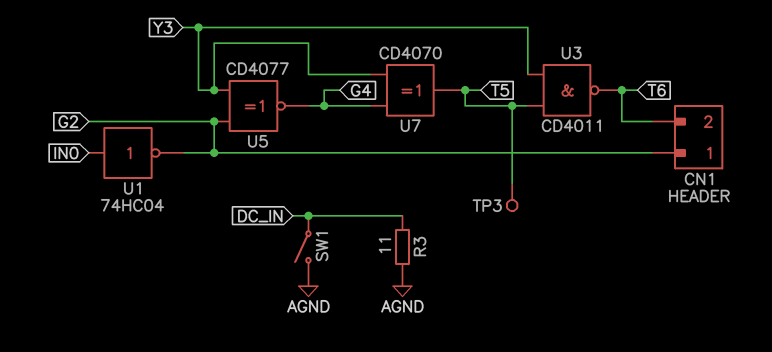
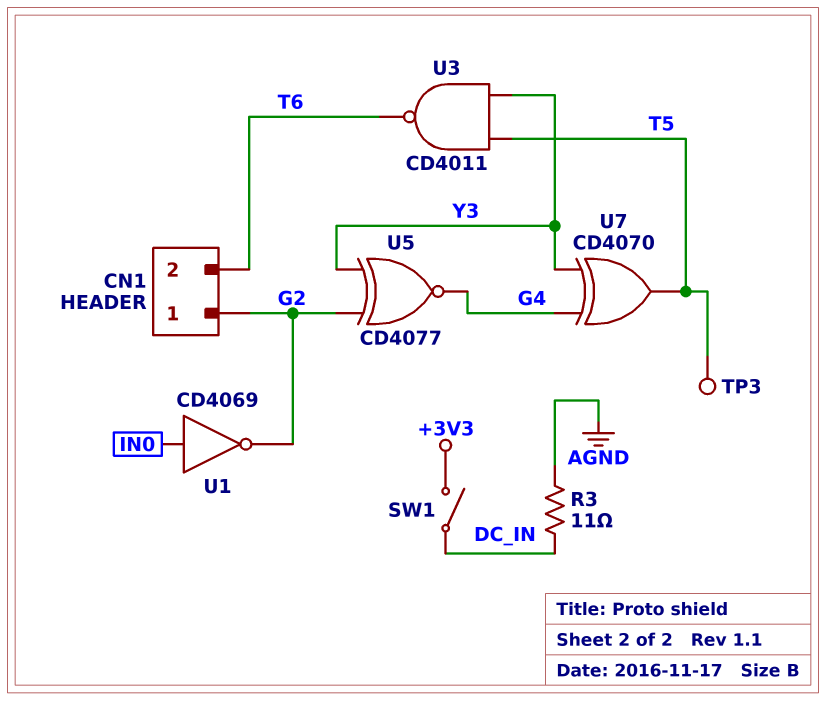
SW1: switch (AGND, DC_IN) -> switch (+3V3, DC_IN)
U1: NOT 74HC04 (in IN0, out G2) -> NOT CD4069 (in IN0, out G2)

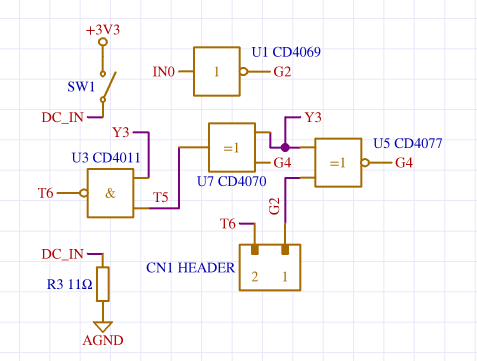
TP3: test point (T5) -> none

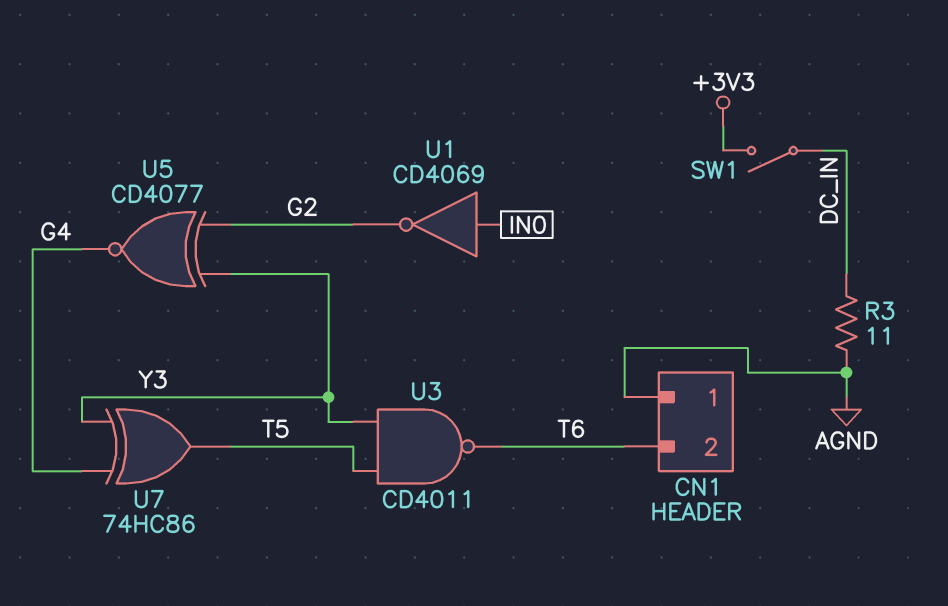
CN1 pin 1: G2 -> AGND
U7: XOR CD4070 (in G4, in Y3, out T5) -> XOR 74HC86 (in G4, in Y3, out T5)

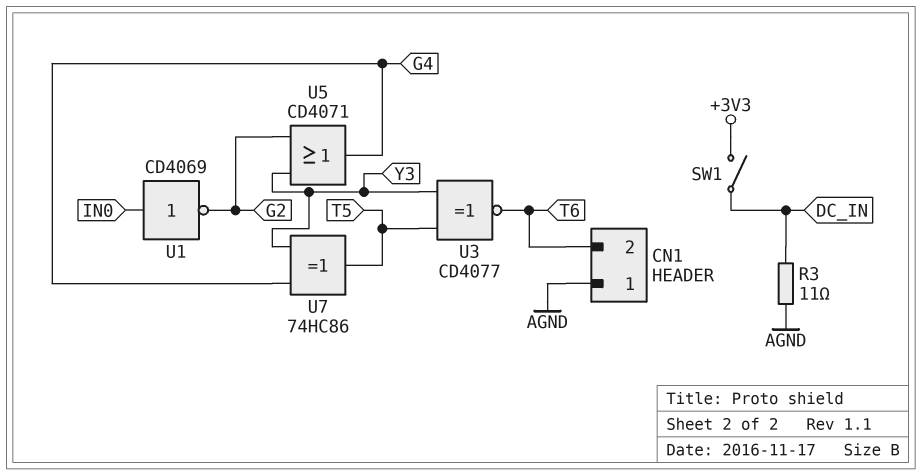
U3: NAND CD4011 (in T5, in Y3, out T6) -> XNOR CD4077 (in T5, in Y3, out T6)
U5: XNOR CD4077 (in G2, in Y3, out G4) -> OR CD4071 (in G2, in Y3, out G4)

